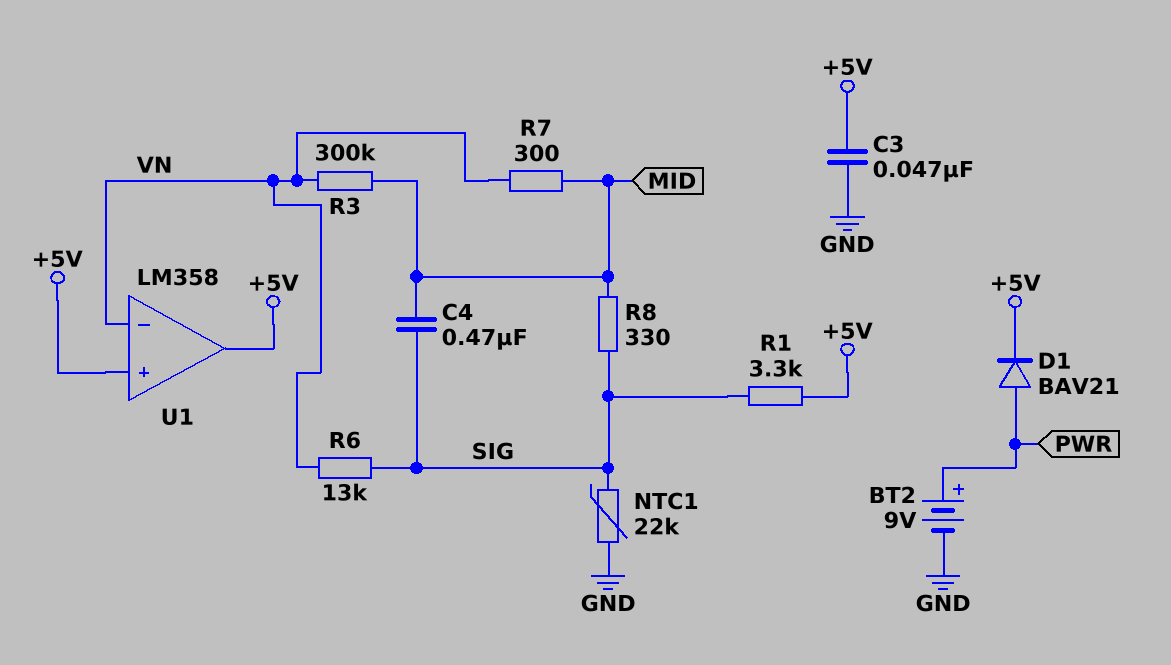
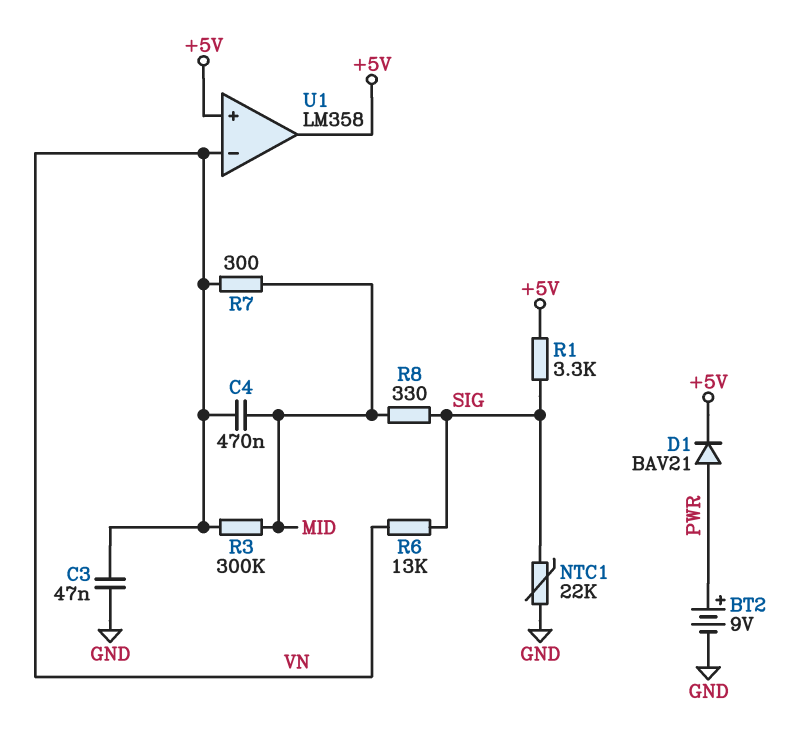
C3: 47nF (+5V, GND) -> 47nF (GND, VN)
C4: 470nF (MID, SIG) -> 470nF (MID, VN)

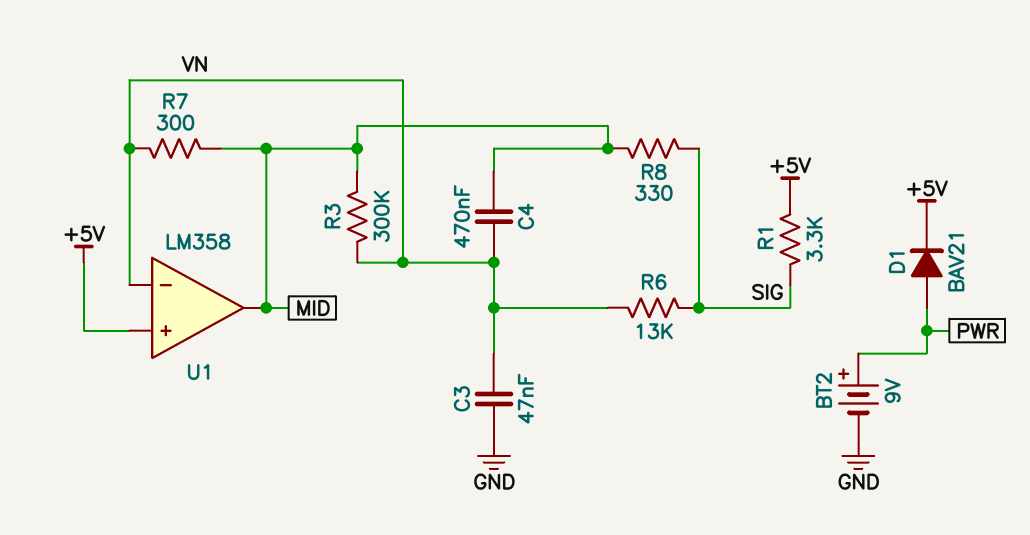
NTC1: 22k (GND, SIG) -> none
U1 pin out: +5V -> MID

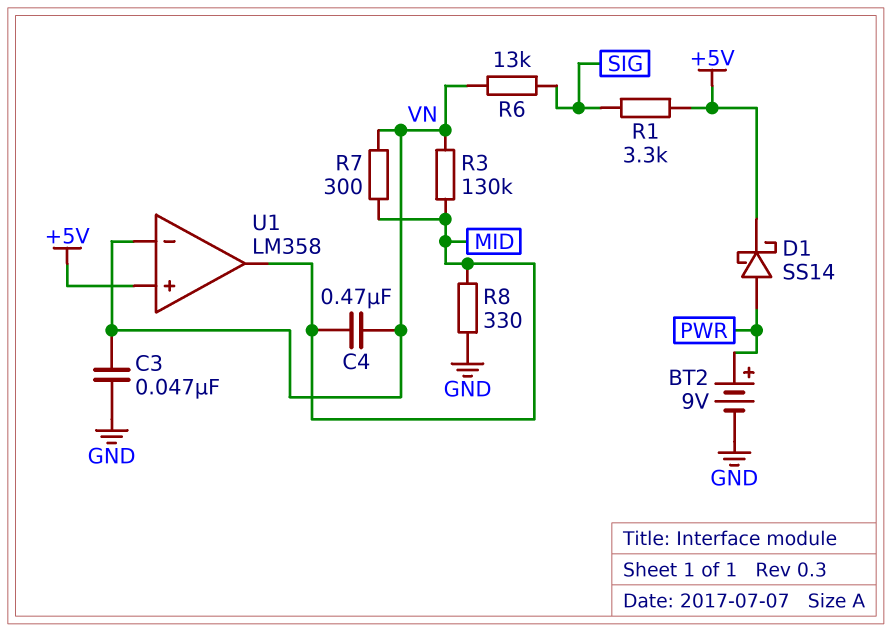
D1: diode BAV21 (A PWR, K +5V) -> schottky SS14 (A PWR, K +5V)
R3: 300k (MID, VN) -> 130k (MID, VN)
R8: 330 (MID, SIG) -> 330 (GND, MID)

